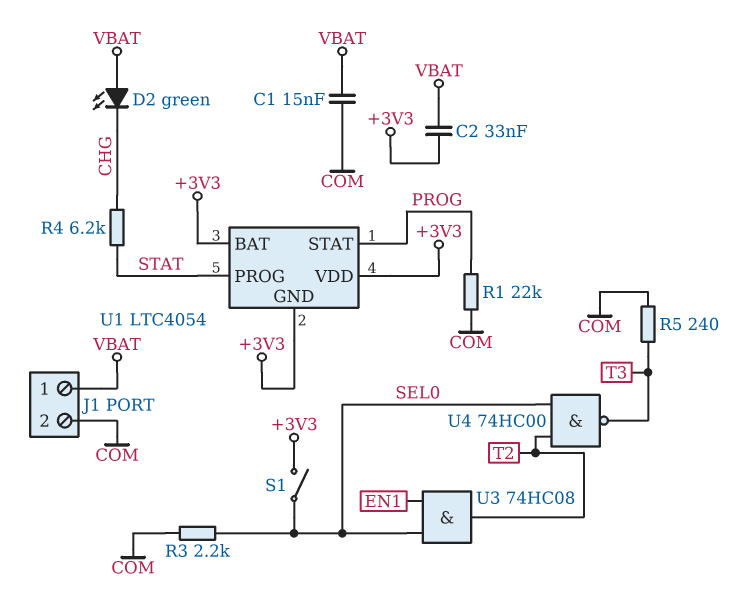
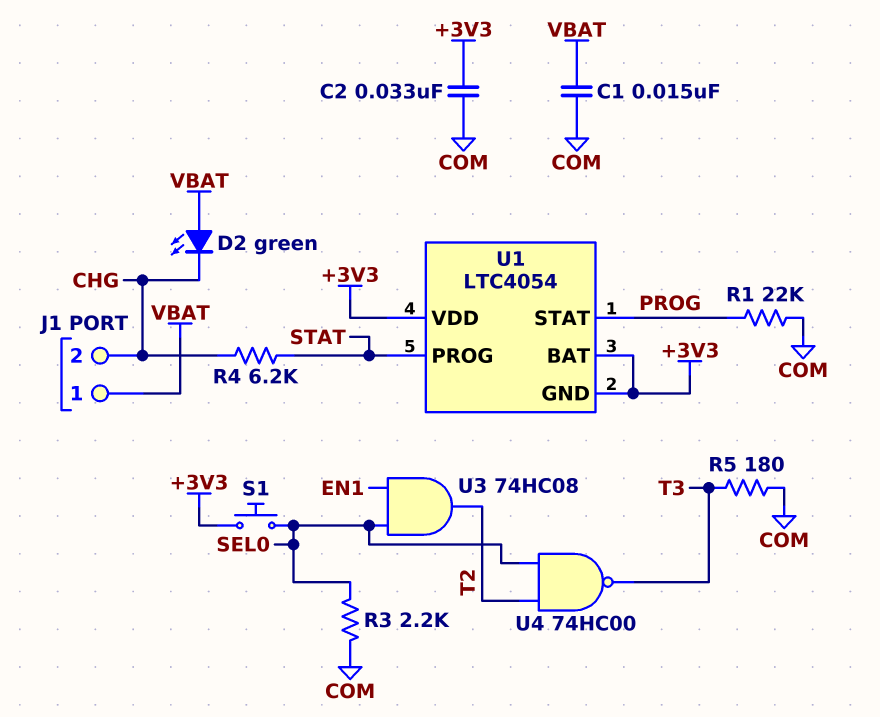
C2: 33nF (+3V3, VBAT) -> 33nF (+3V3, COM)
J1 pin 2: COM -> CHG
R5: 240 (COM, T3) -> 180 (COM, T3)
S1: switch (+3V3, SEL0) -> button (+3V3, SEL0)

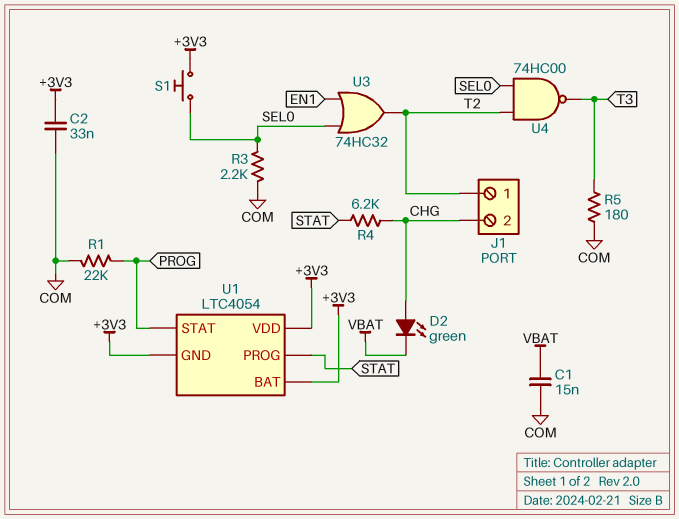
D2: LED green (A VBAT, K CHG) -> LED green (A CHG, K VBAT)
J1 pin 1: VBAT -> T2
U3: AND 74HC08 (in EN1, in SEL0, out T2) -> OR 74HC32 (in EN1, in SEL0, out T2)

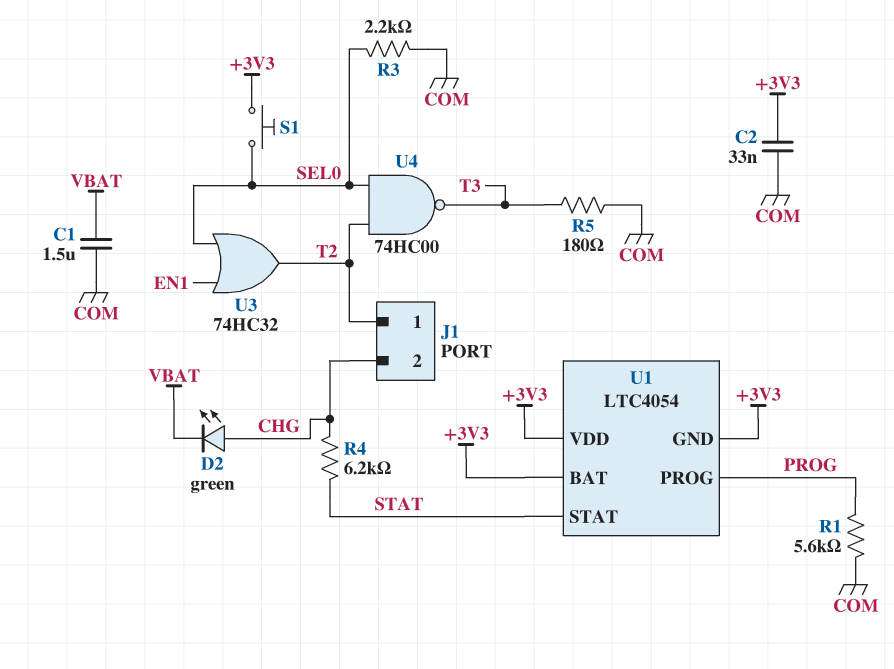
C1: 15nF (COM, VBAT) -> 1.5uF (COM, VBAT)
R1: 22k (COM, PROG) -> 5.6k (COM, PROG)
U1 pin PROG: STAT -> PROG
U1 pin STAT: PROG -> STAT

